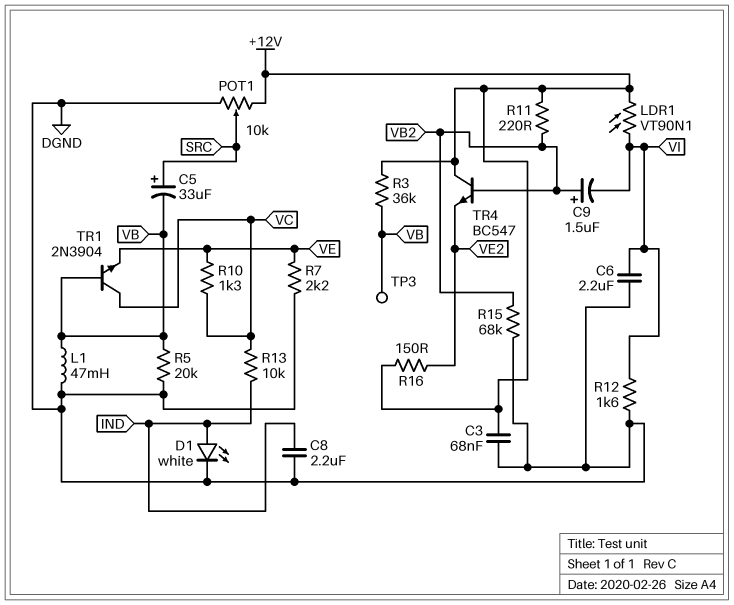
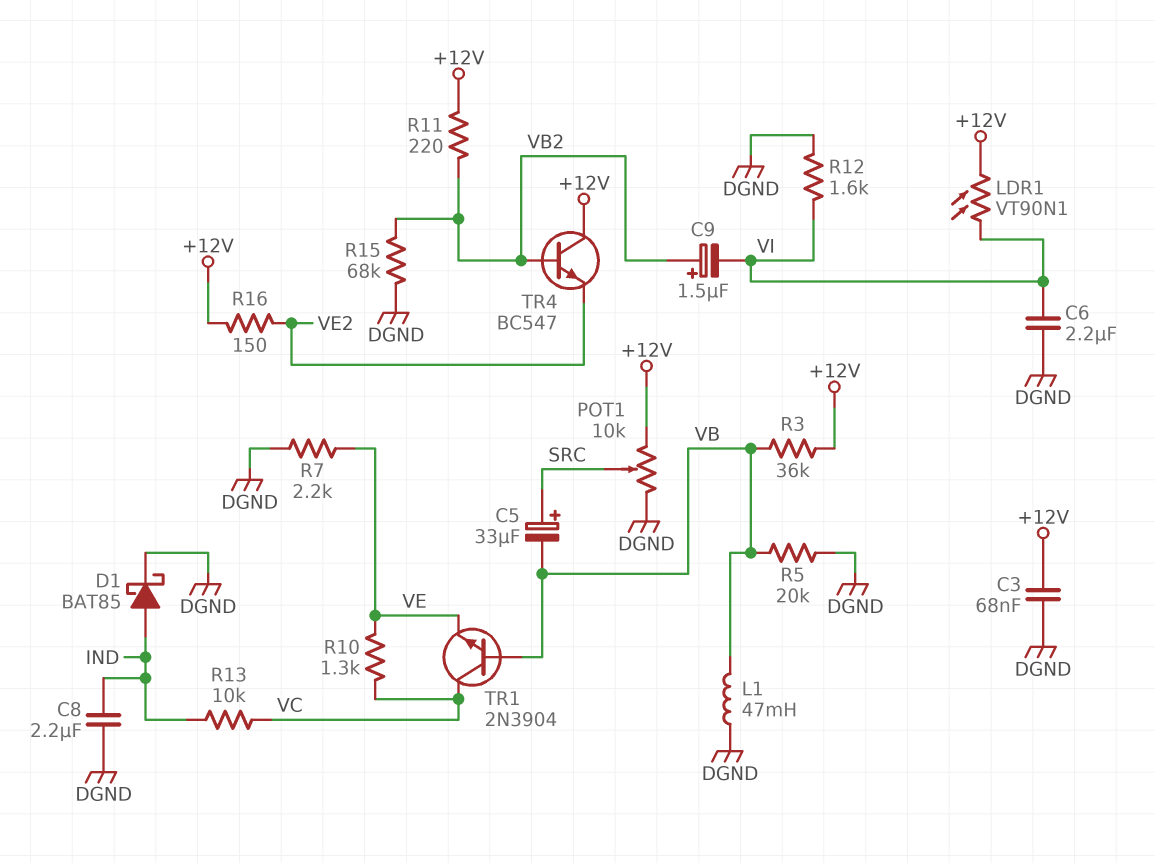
D1: LED white (A IND, K DGND) -> schottky BAT85 (A IND, K DGND)
TP3: test point (VB) -> none

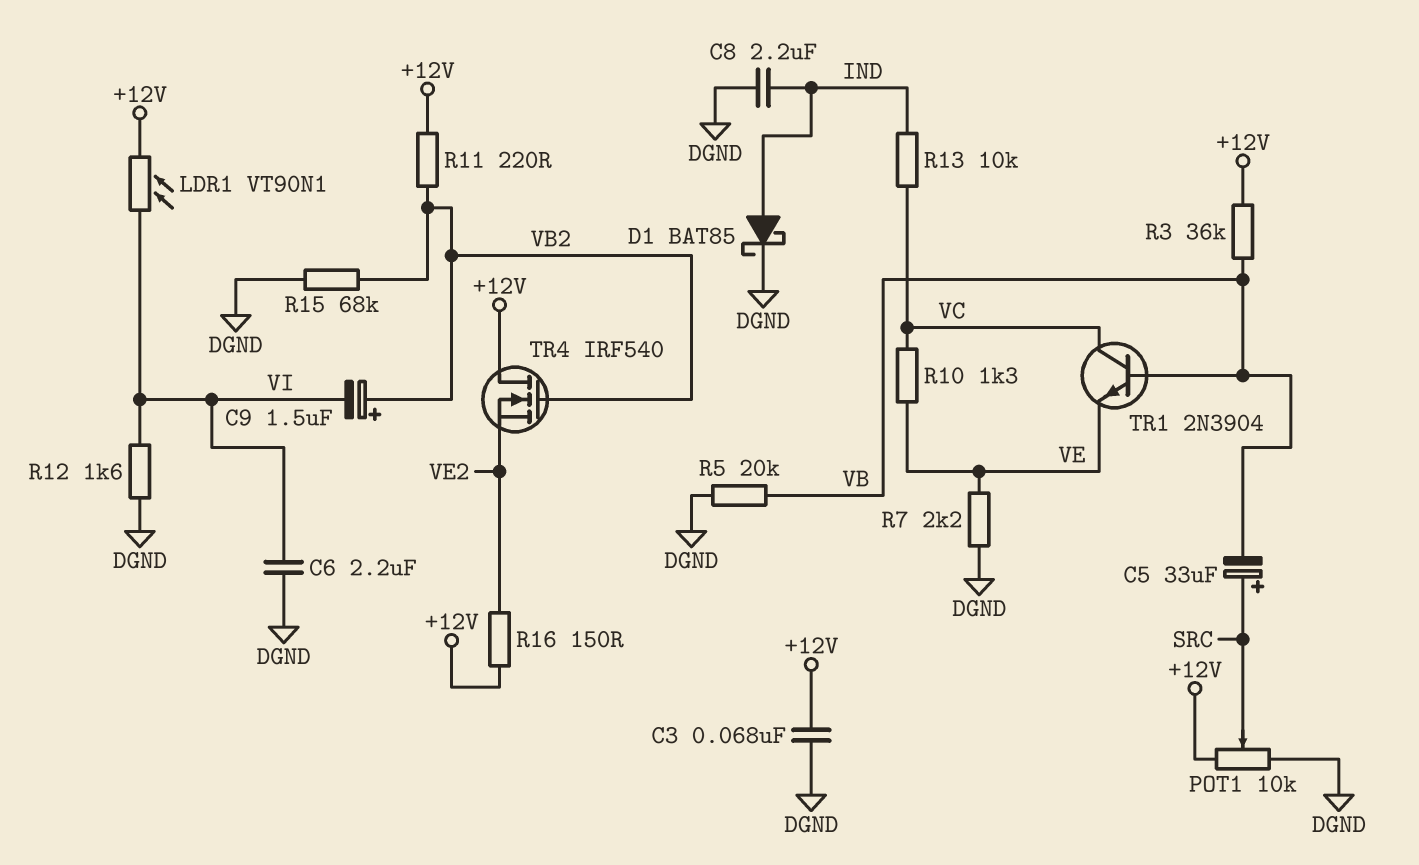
L1: 47mH (DGND, VB) -> none
TR4: NPN BC547 (B VB2, C +12V, E VE2) -> NMOS IRF540 (G VB2, D +12V, S VE2)

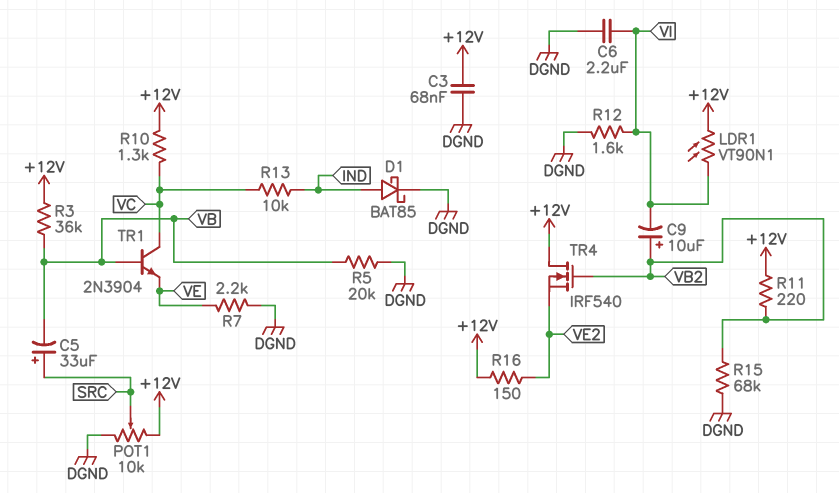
C8: 2.2uF (DGND, IND) -> none
C9: 1.5uF (plus VB2, minus VI) -> 10uF (plus VB2, minus VI)
R10: 1.3k (VC, VE) -> 1.3k (+12V, VC)

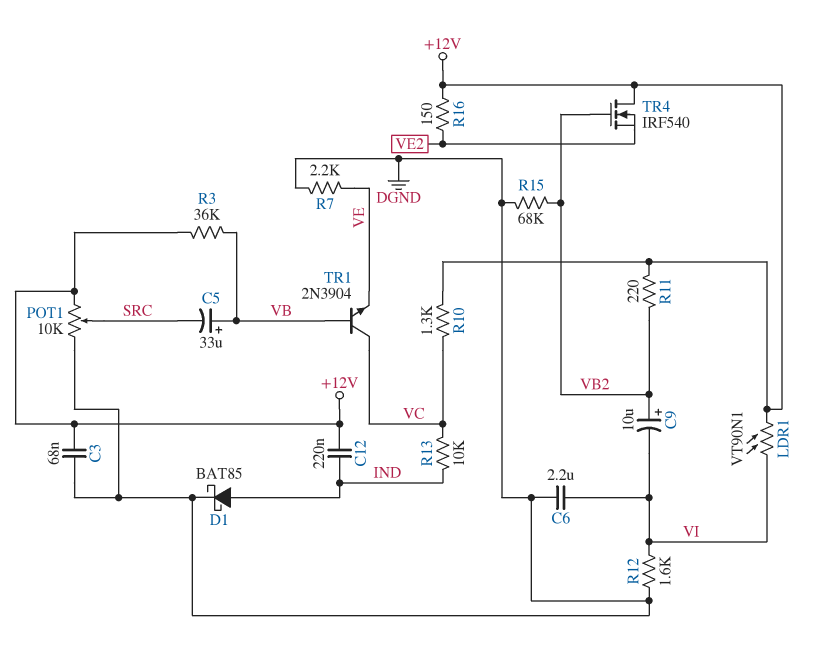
C5: 33uF (plus SRC, minus VB) -> 33uF (plus VB, minus SRC)
C12: none -> 220nF (+12V, IND)
R5: 20k (DGND, VB) -> none

